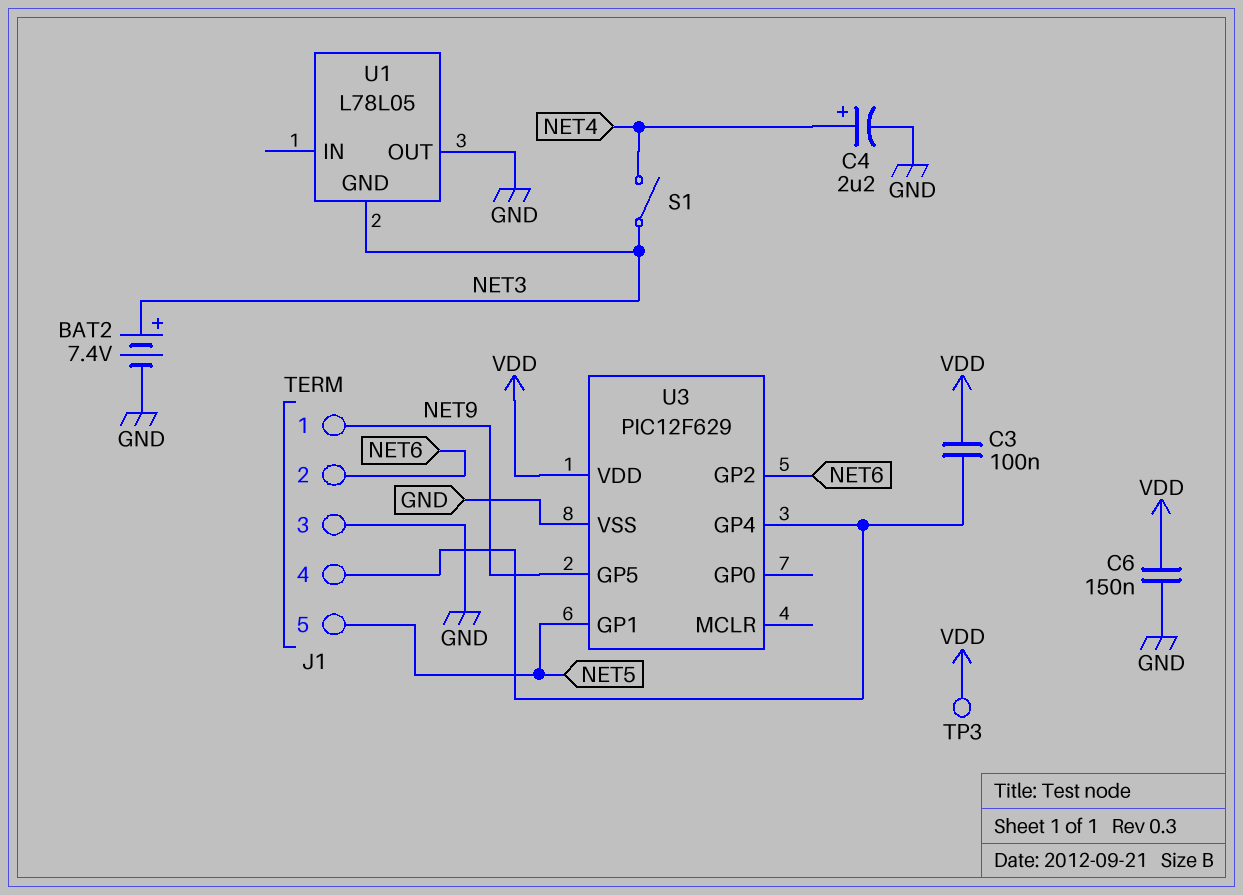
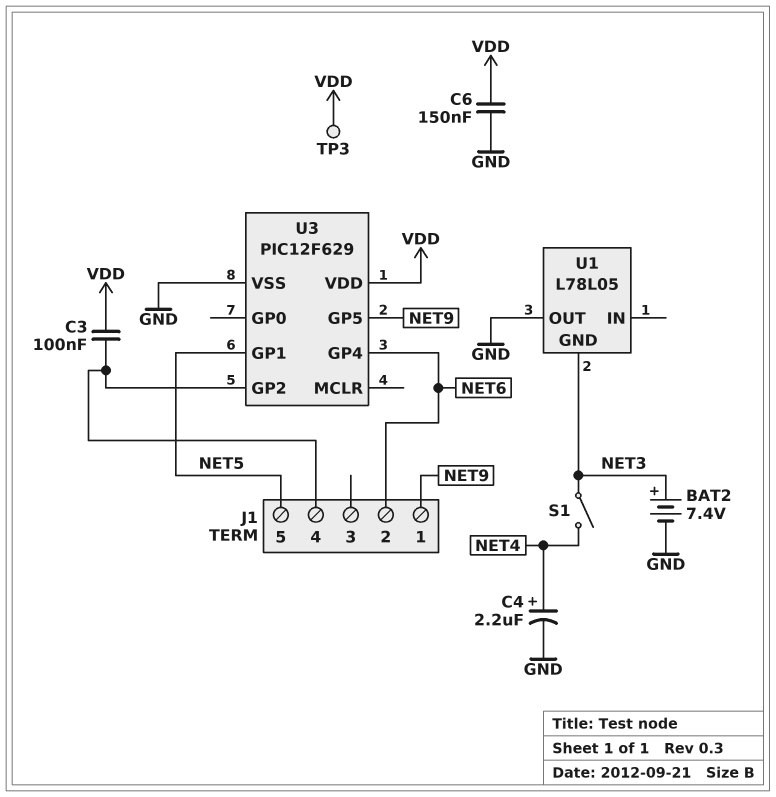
J1 pin 3: GND -> none
U3 pin GP2: NET6 -> J1/4
U3 pin GP4: J1/4 -> NET6

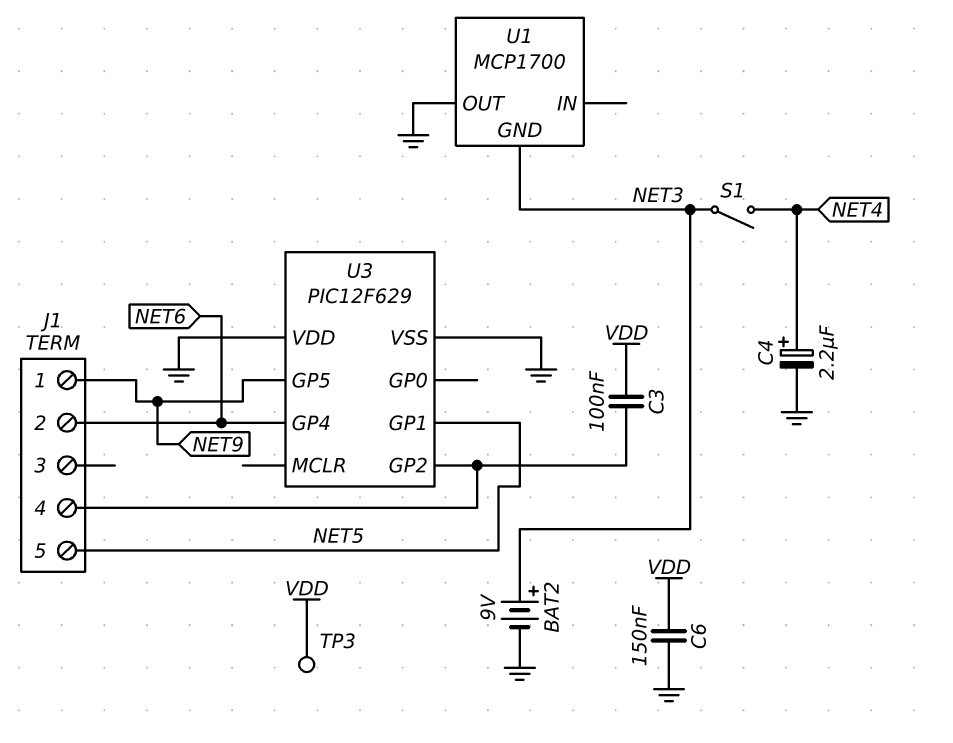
BAT2: 7.4V (plus NET3, minus GND) -> 9V (plus NET3, minus GND)
U1: L78L05 -> MCP1700
U3 pin VDD: VDD -> GND

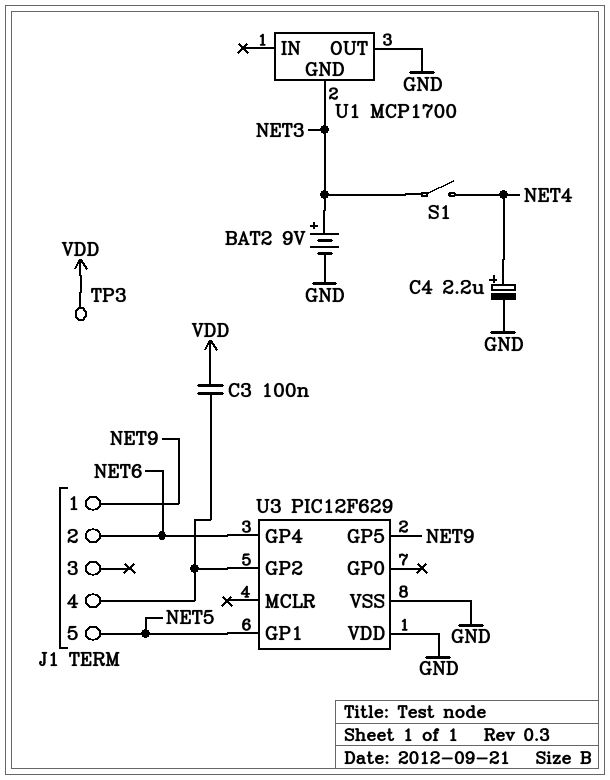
C6: 150nF (GND, VDD) -> none

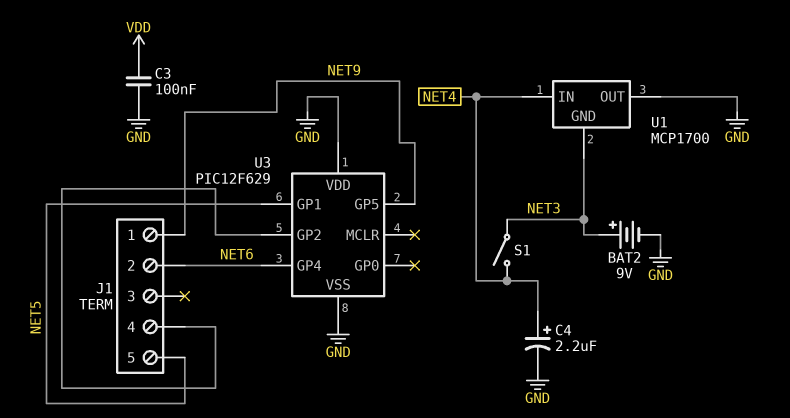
C3: 100nF (J1/4, VDD) -> 100nF (GND, VDD)
TP3: test point (VDD) -> none
U1 pin IN: none -> NET4

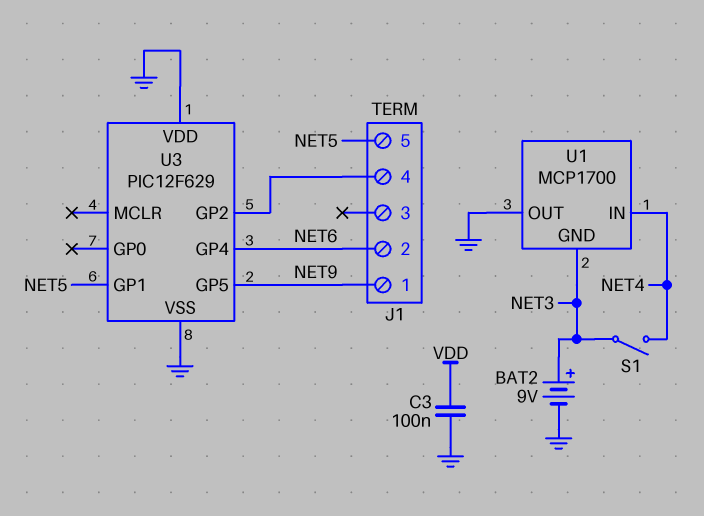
C4: 2.2uF (plus NET4, minus GND) -> none

